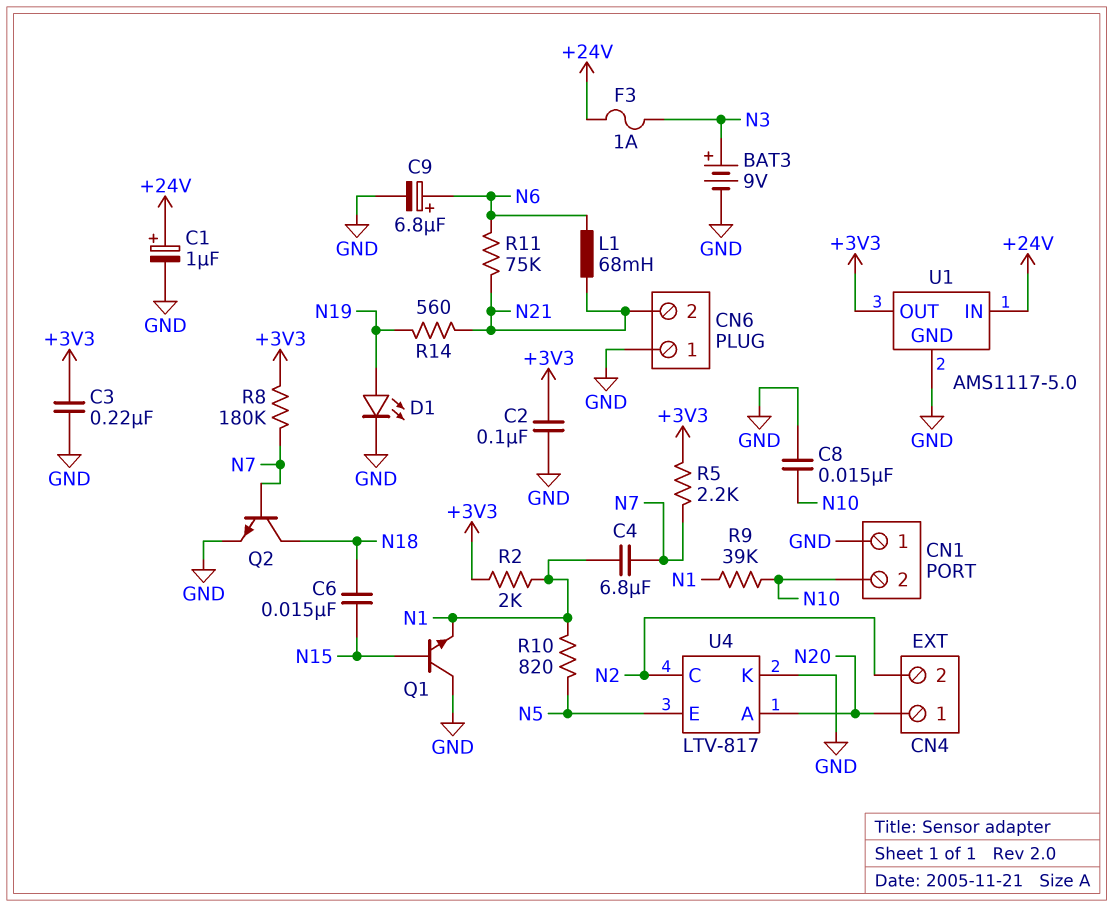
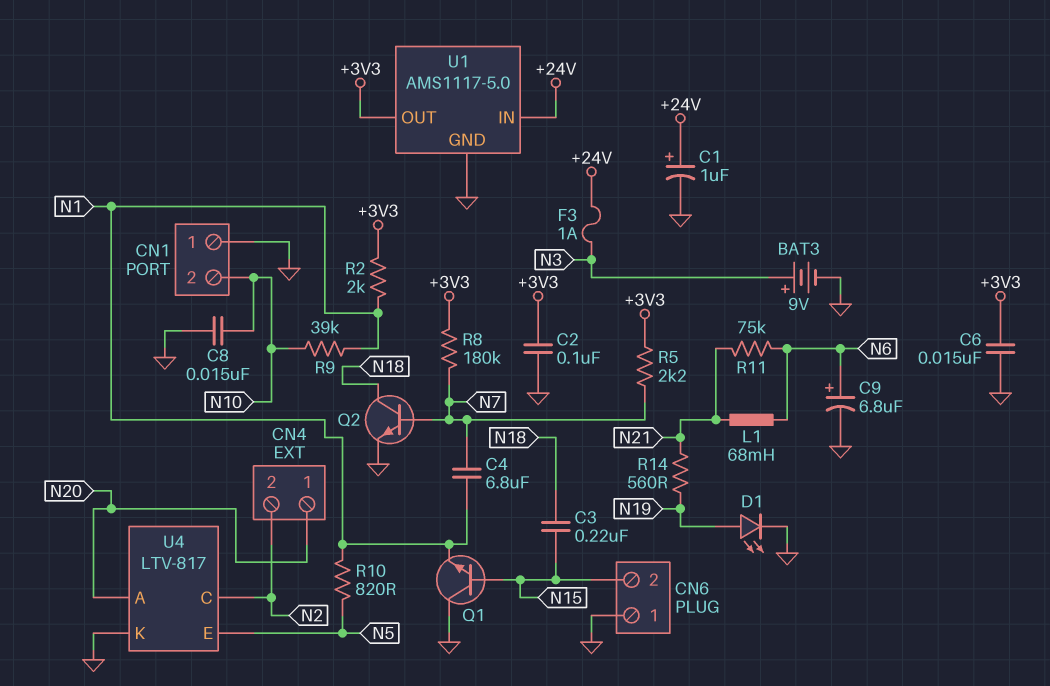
C3: 220nF (+3V3, GND) -> 220nF (N15, N18)
C6: 15nF (N15, N18) -> 15nF (+3V3, GND)
CN6 pin 2: N21 -> N15

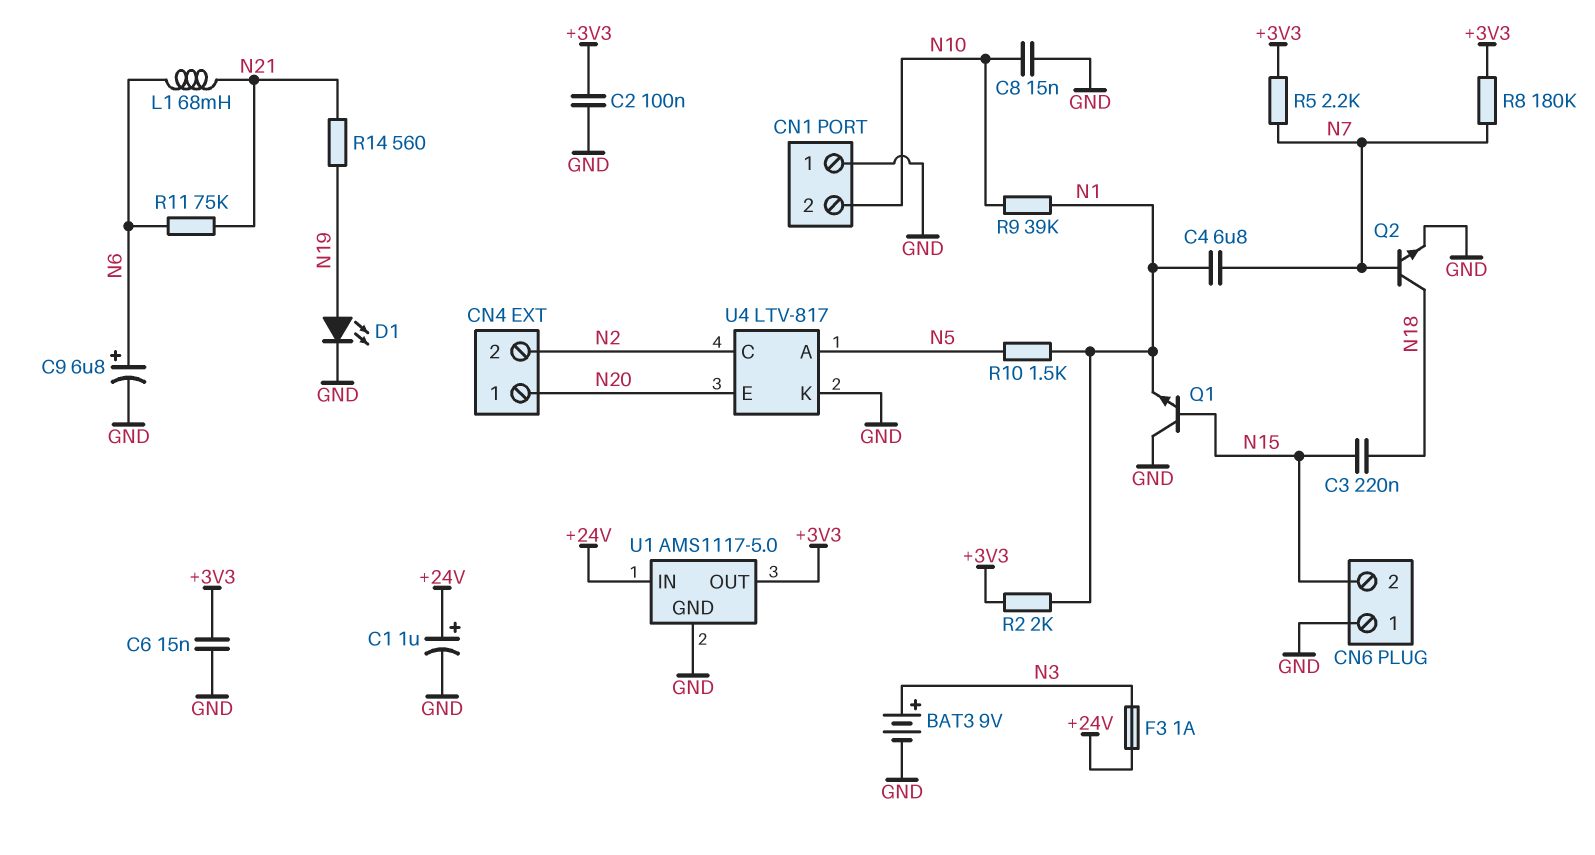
R10: 820 (N1, N5) -> 1.5k (N1, N5)
U4 pin A: N20 -> N5
U4 pin E: N5 -> N20

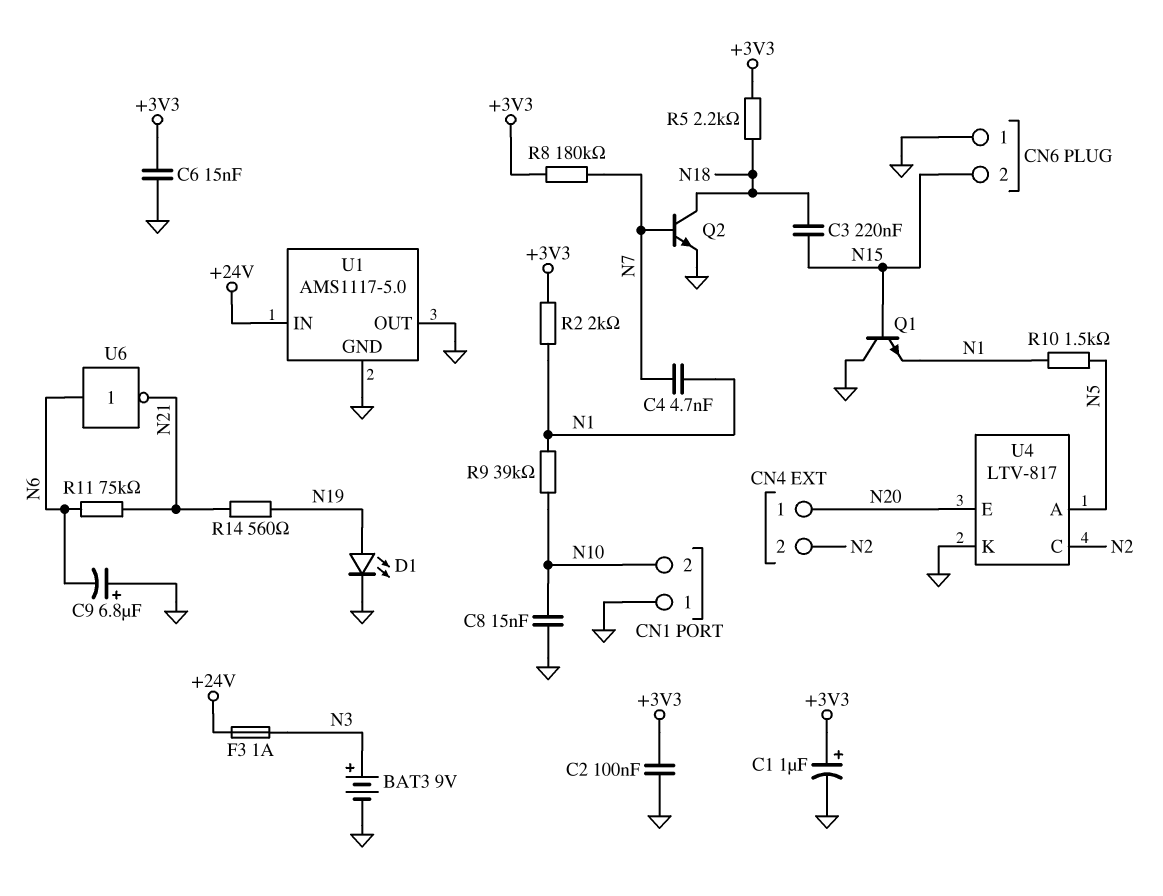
C1: 1uF (plus +24V, minus GND) -> 1uF (plus +3V3, minus GND)
C4: 6.8uF (N1, N7) -> 4.7nF (N1, N7)
C9: 6.8uF (plus N6, minus GND) -> 6.8uF (plus GND, minus N6)
L1: 68mH (N6, N21) -> none
R5: 2.2k (+3V3, N7) -> 2.2k (+3V3, N18)
U1 pin OUT: +3V3 -> GND
U6: none -> NOT (in N6, out N21)

